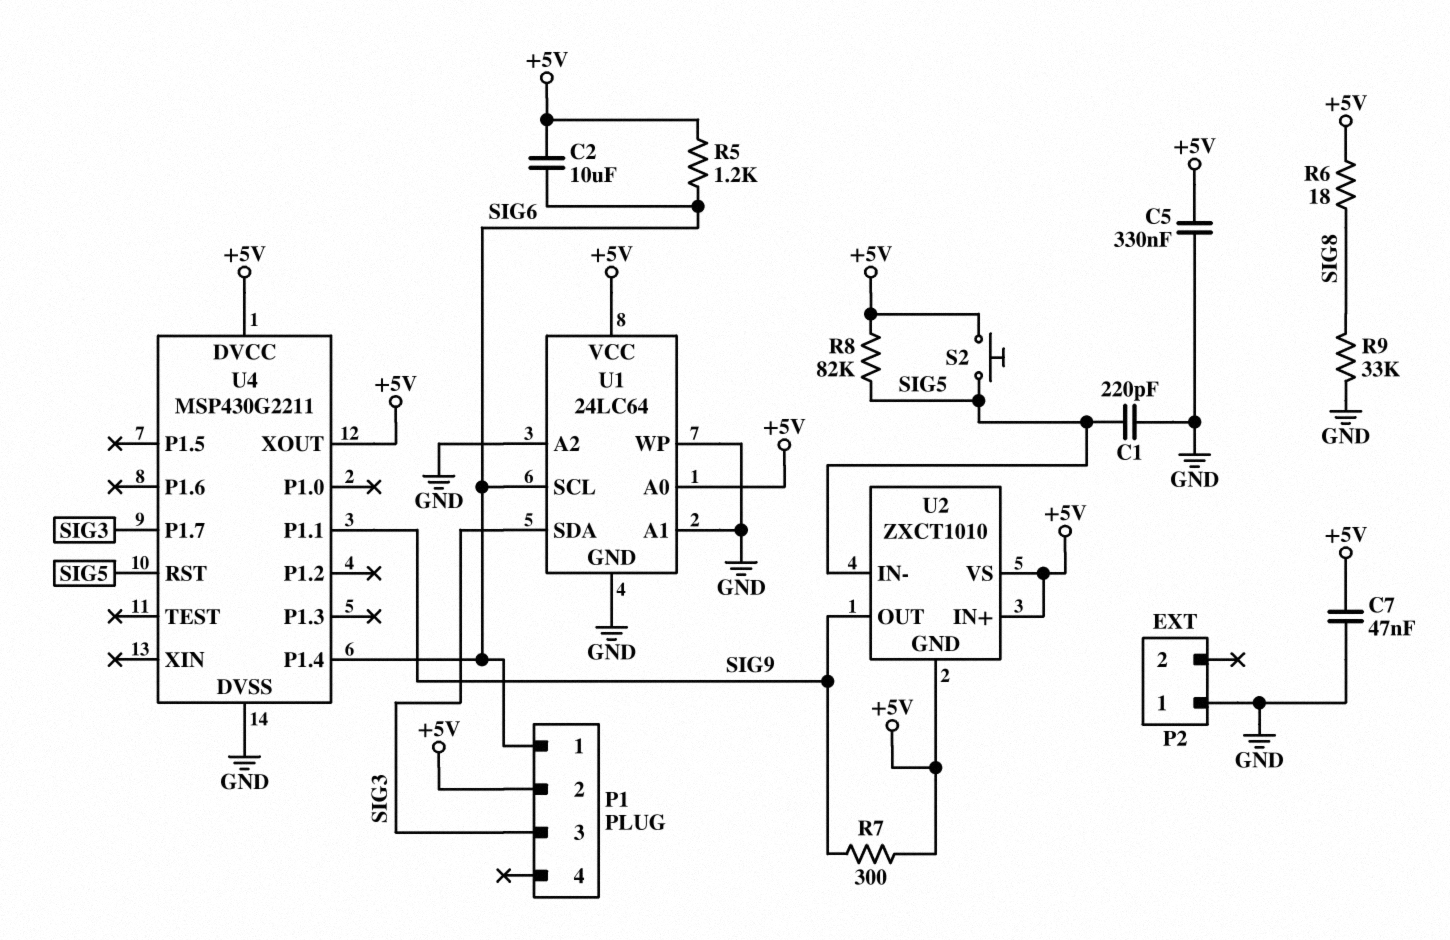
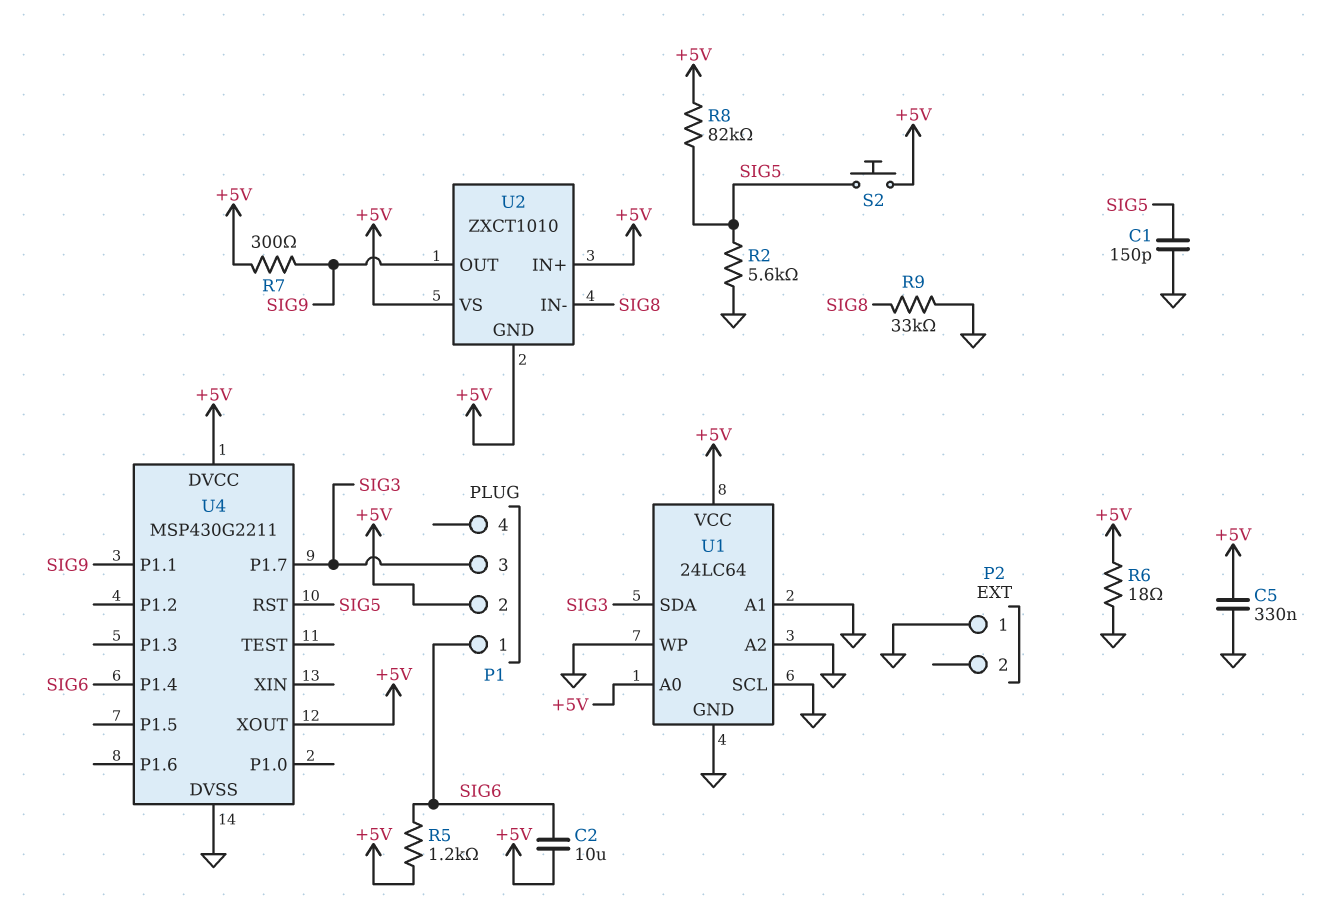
C1: 220pF (GND, SIG5) -> 150pF (GND, SIG5)
C7: 47nF (+5V, GND) -> none
R2: none -> 5.6k (GND, SIG5)
R6: 18 (+5V, SIG8) -> 18 (+5V, GND)
U1 pin SCL: SIG6 -> GND
U2 pin IN-: SIG5 -> SIG8

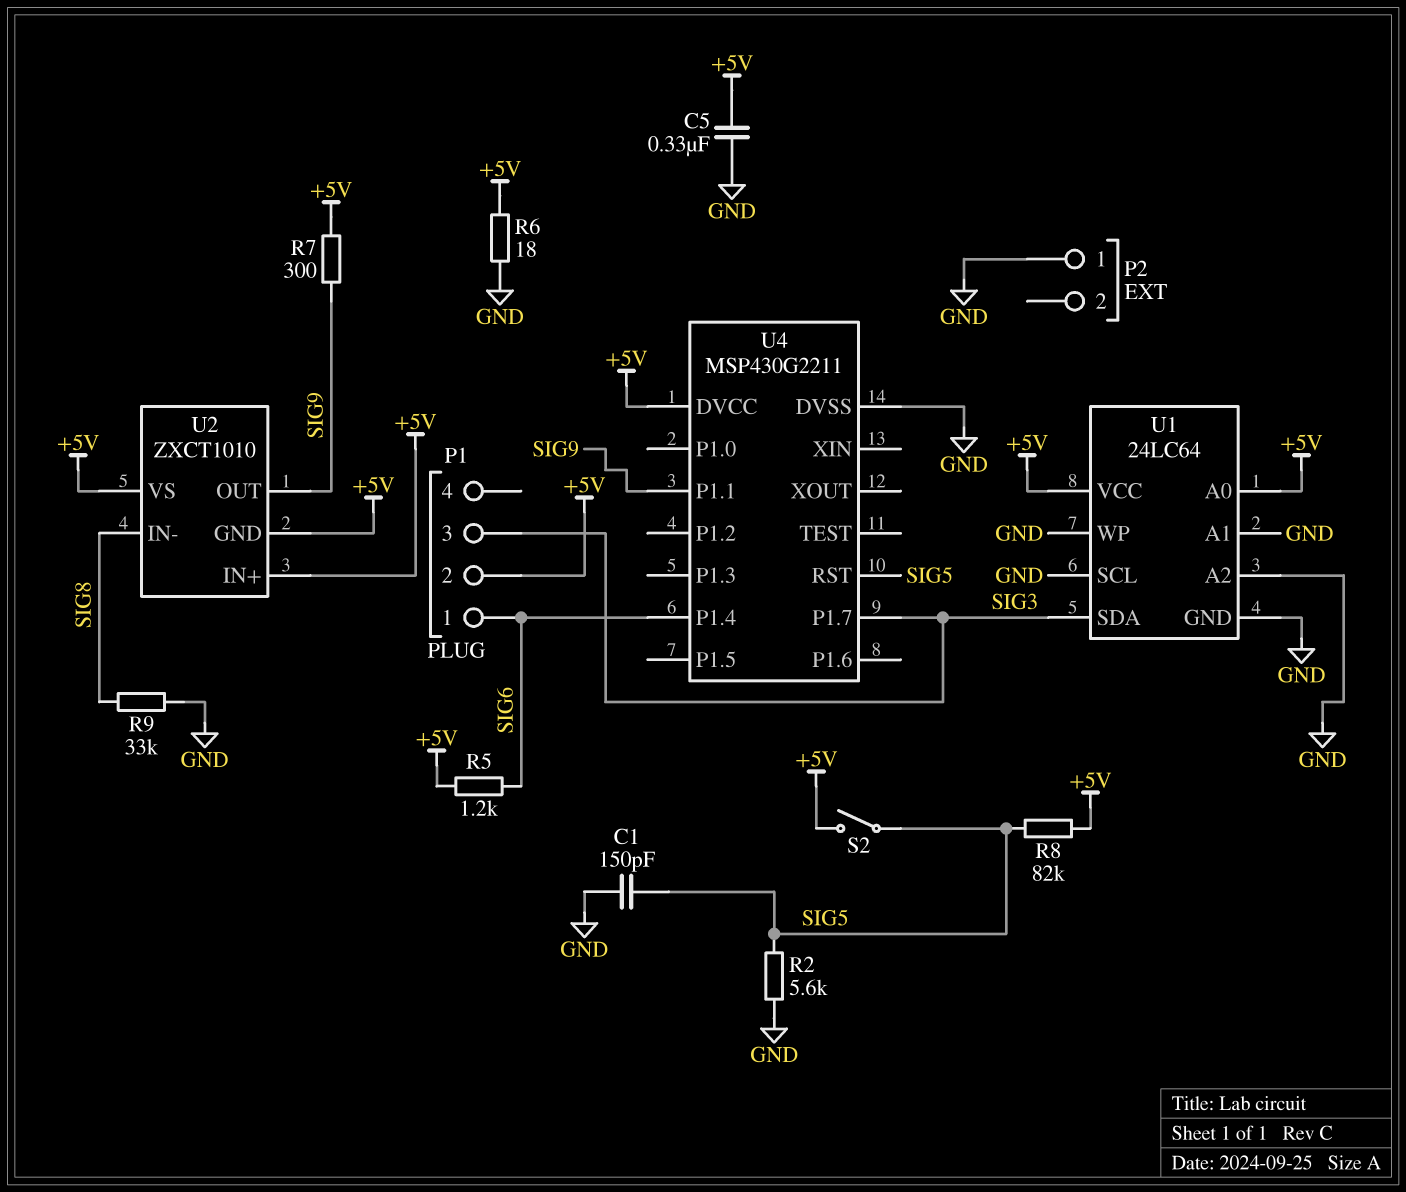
C2: 10uF (+5V, SIG6) -> none
S2: button (+5V, SIG5) -> switch (+5V, SIG5)
U4 pin XOUT: +5V -> none

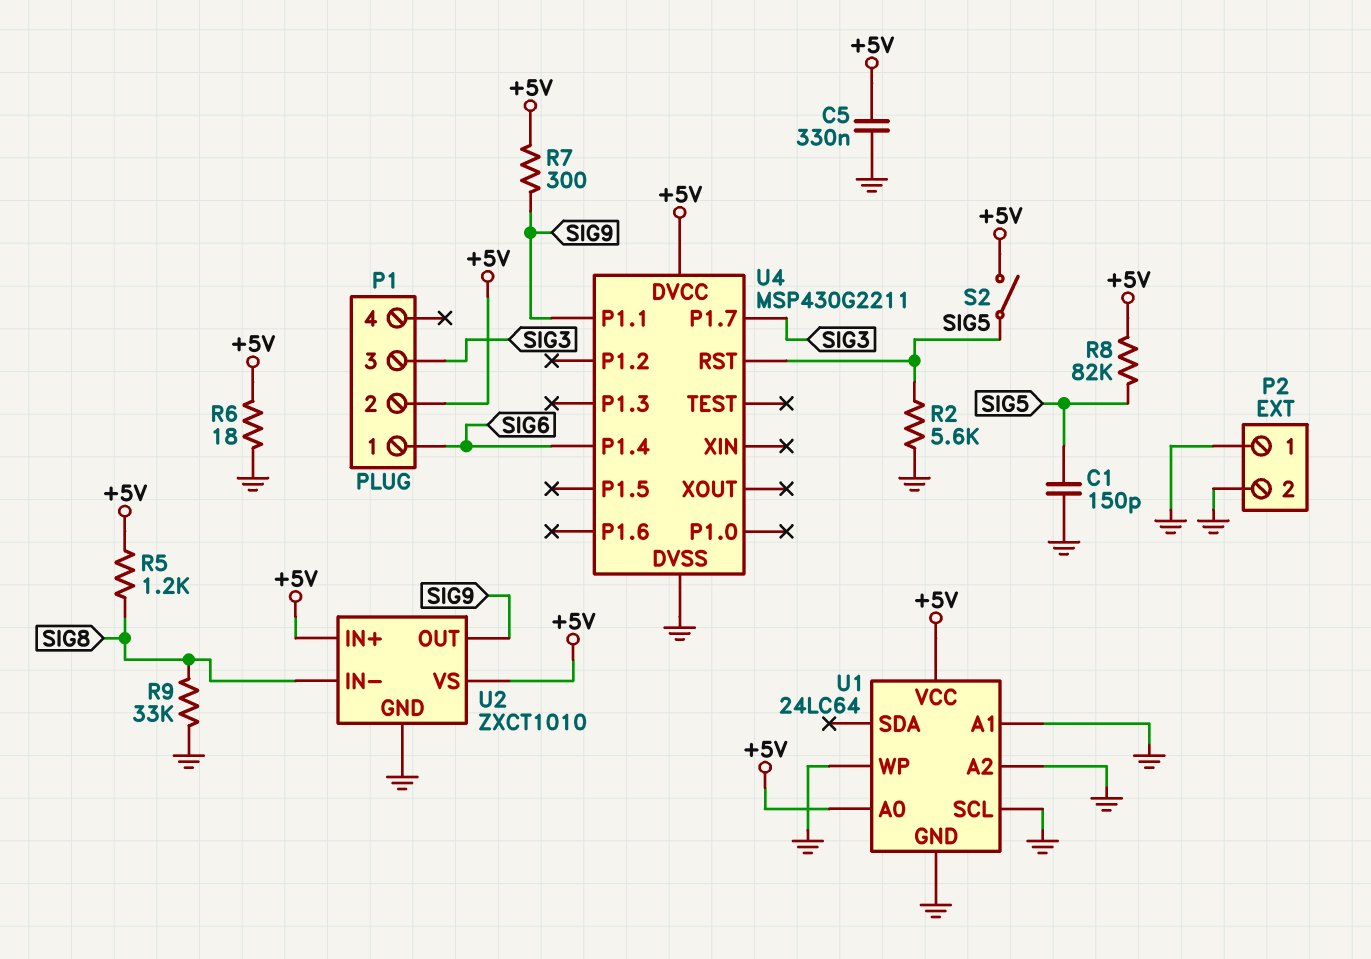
P2 pin 2: none -> GND
R5: 1.2k (+5V, SIG6) -> 1.2k (+5V, SIG8)
U1 pin SDA: SIG3 -> none
U2 pin GND: +5V -> GND

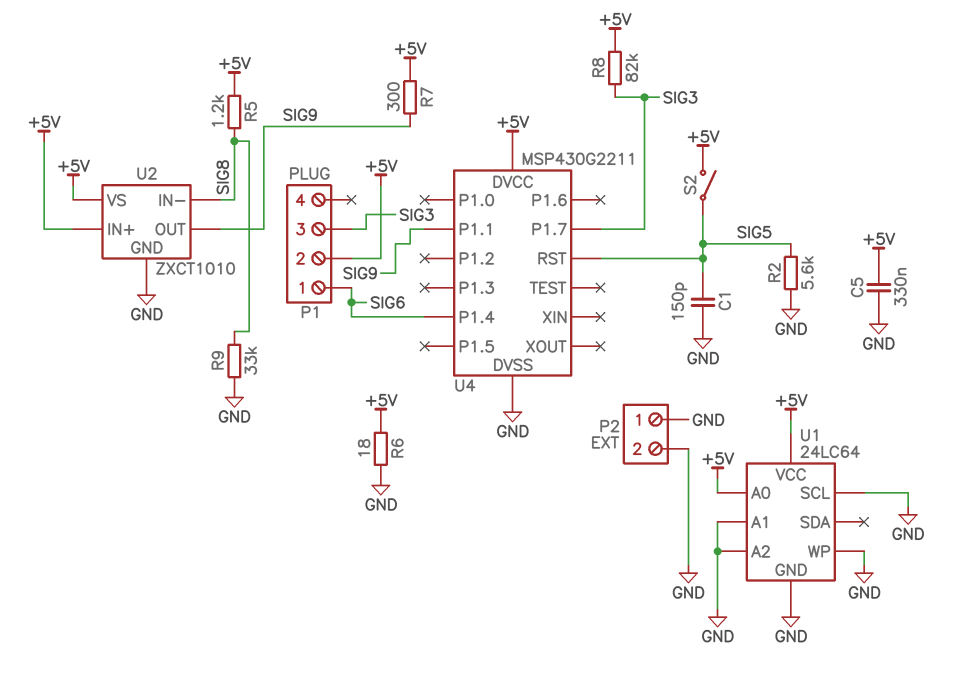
R8: 82k (+5V, SIG5) -> 82k (+5V, SIG3)

